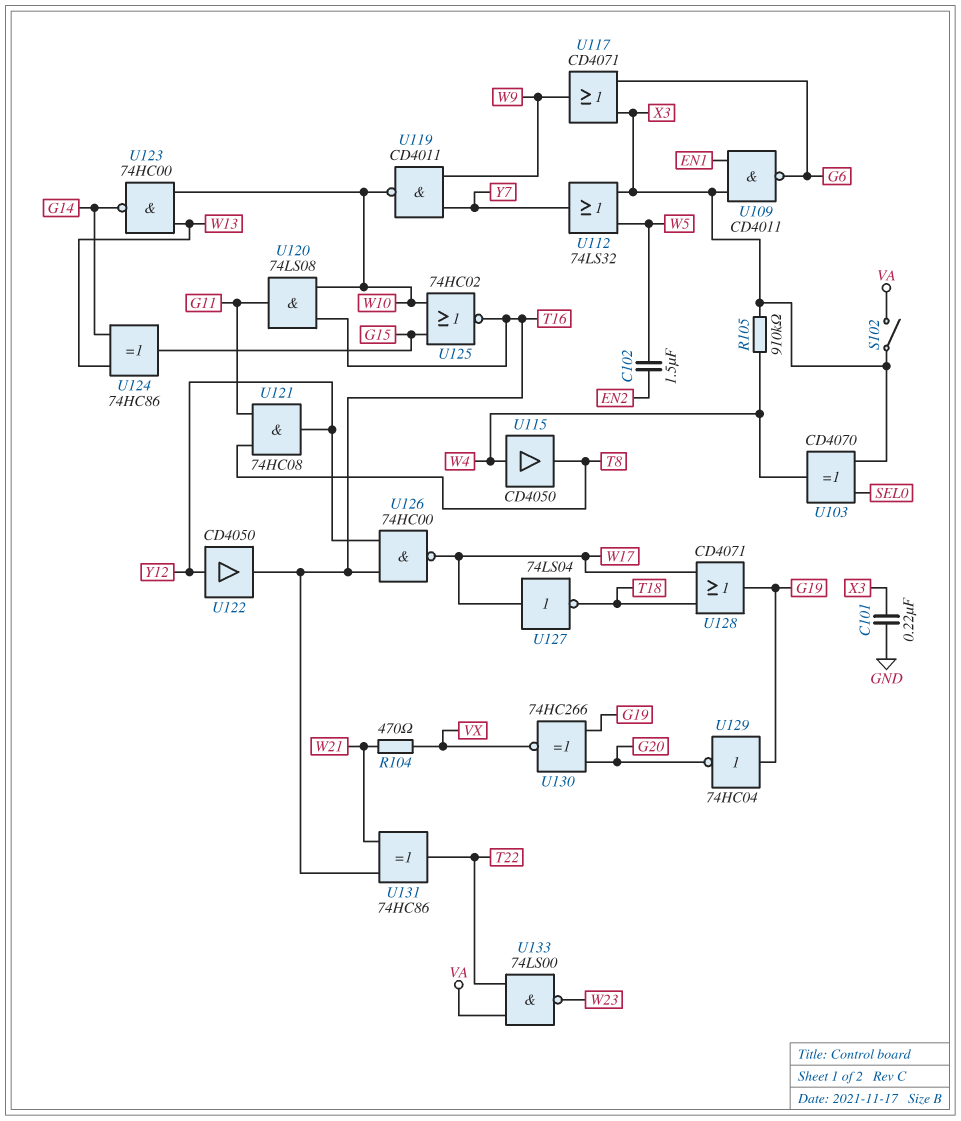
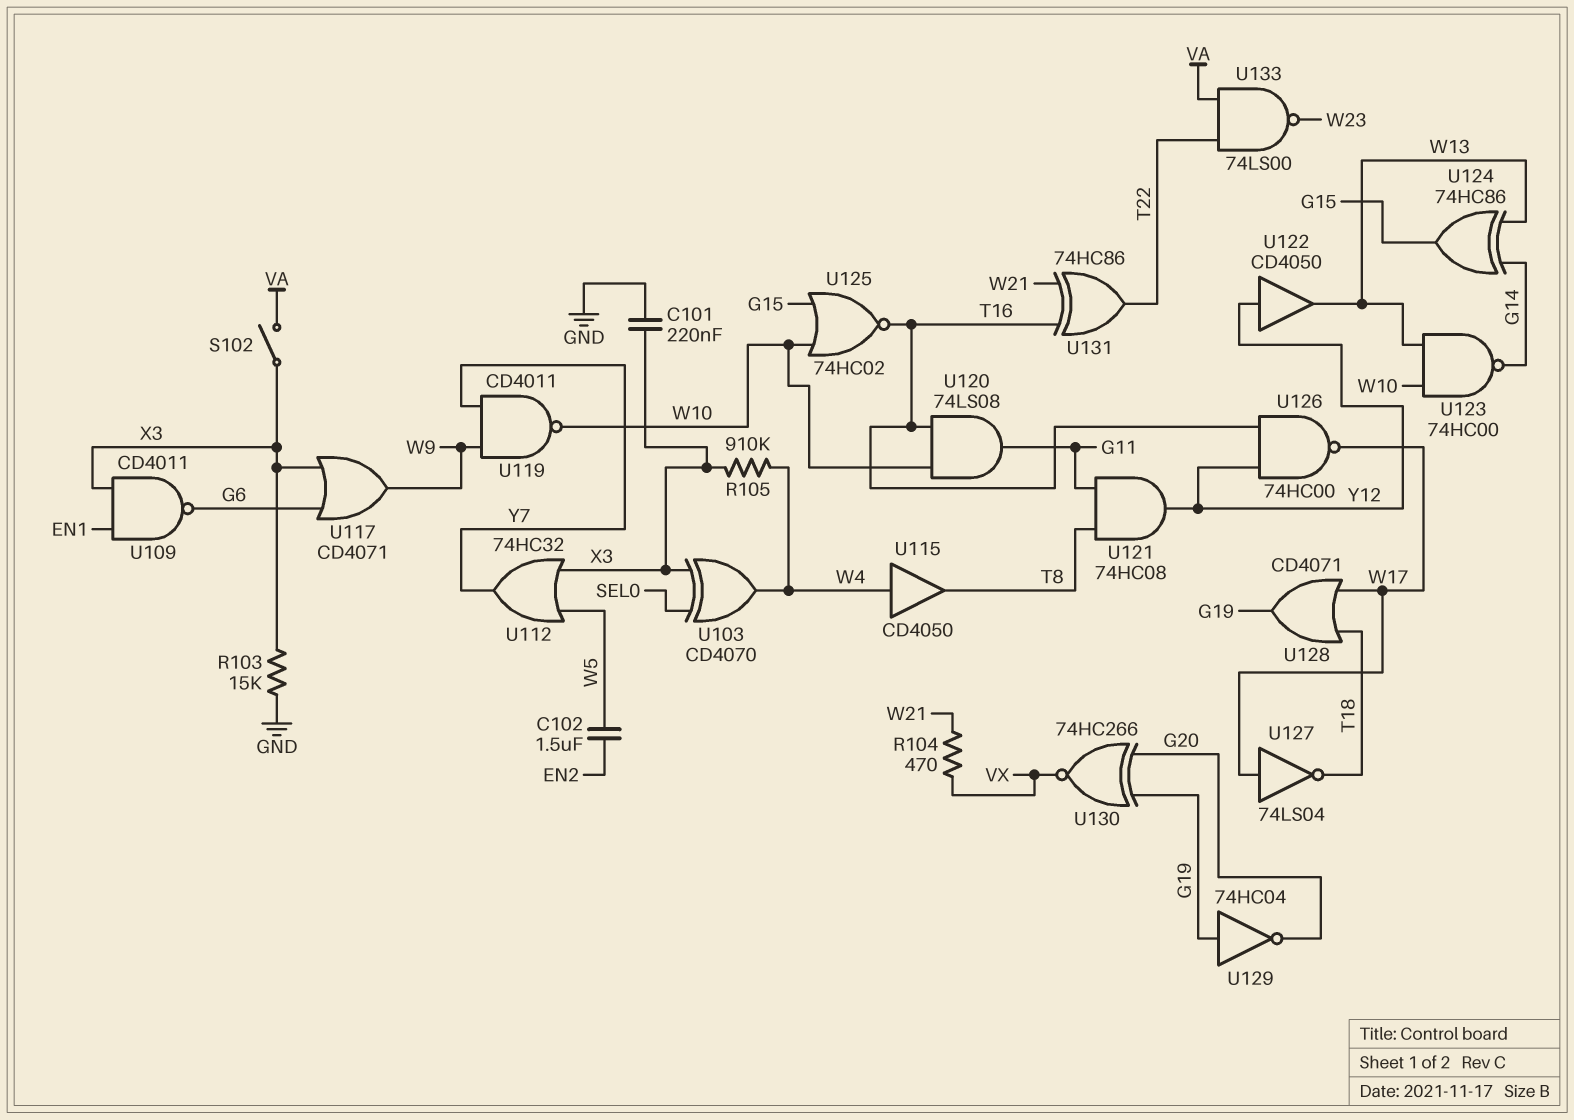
R103: none -> 15k (GND, X3)
U112: OR 74LS32 (in W5, in X3, out Y7) -> OR 74HC32 (in W5, in X3, out Y7)
U122: buffer CD4050 (in Y12, out T16) -> buffer CD4050 (in Y12, out W13)

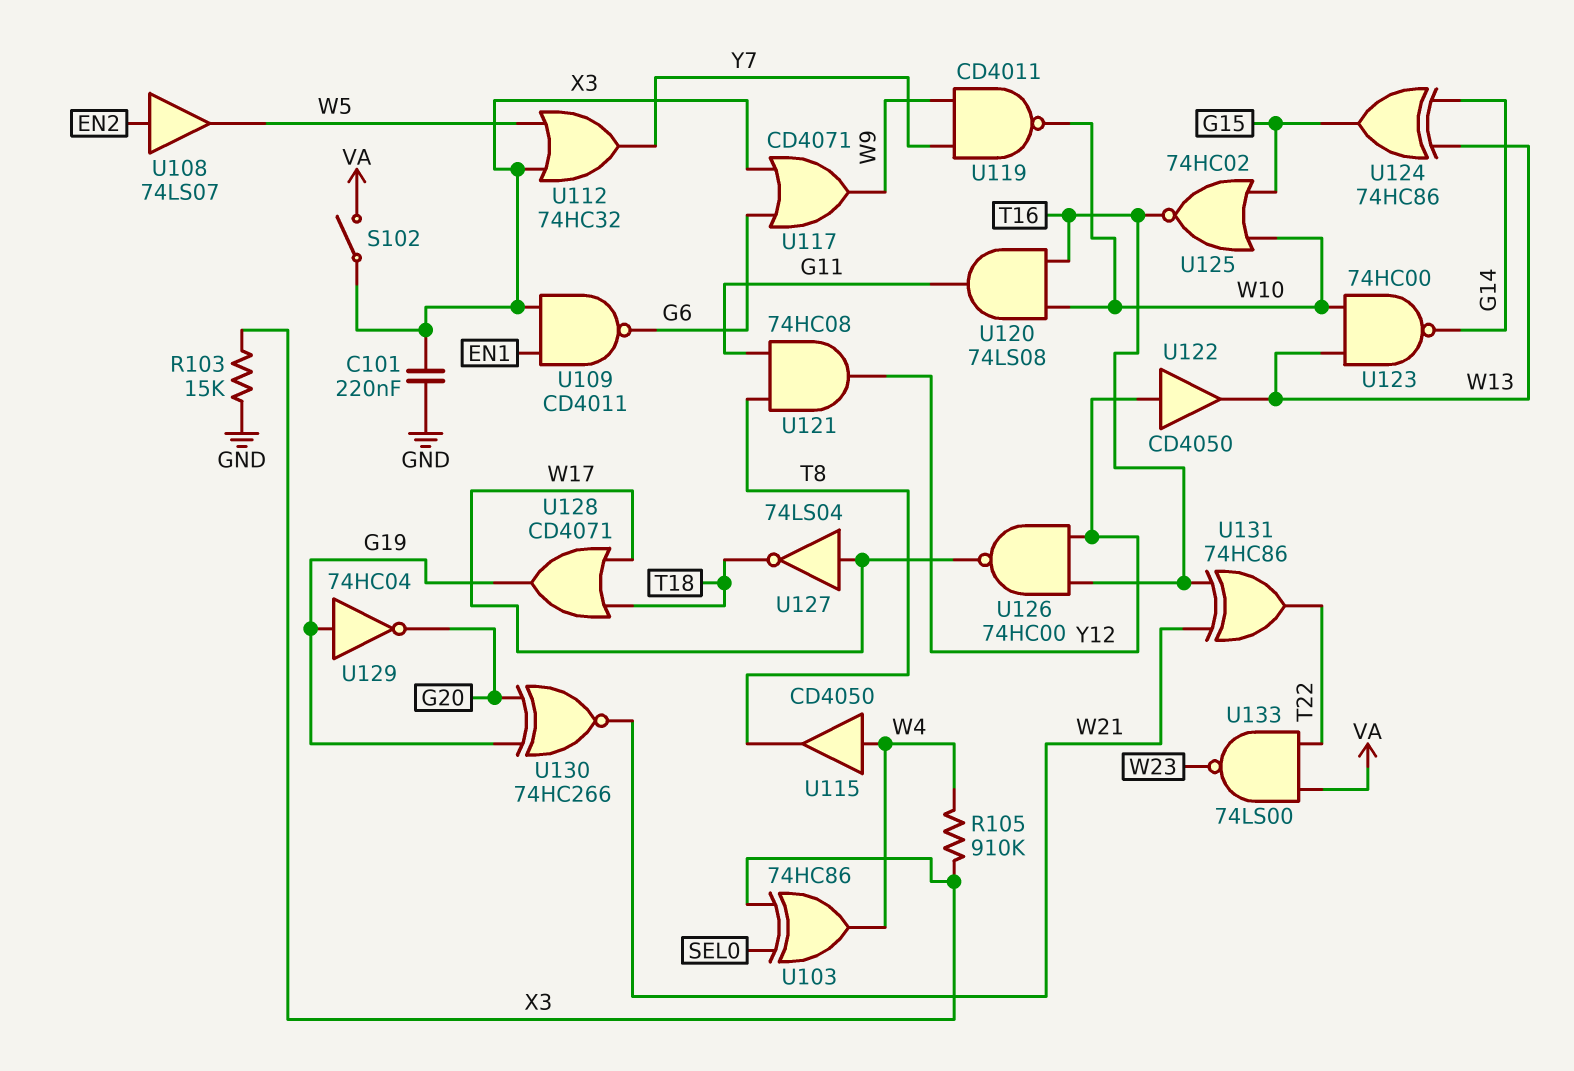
C102: 1.5uF (EN2, W5) -> none
R104: 470 (VX, W21) -> none
U103: XOR CD4070 (in SEL0, in X3, out W4) -> XOR 74HC86 (in SEL0, in X3, out W4)
U108: none -> buffer 74LS07 (in EN2, out W5)
U130: XNOR 74HC266 (in G19, in G20, out VX) -> XNOR 74HC266 (in G19, in G20, out W21)

